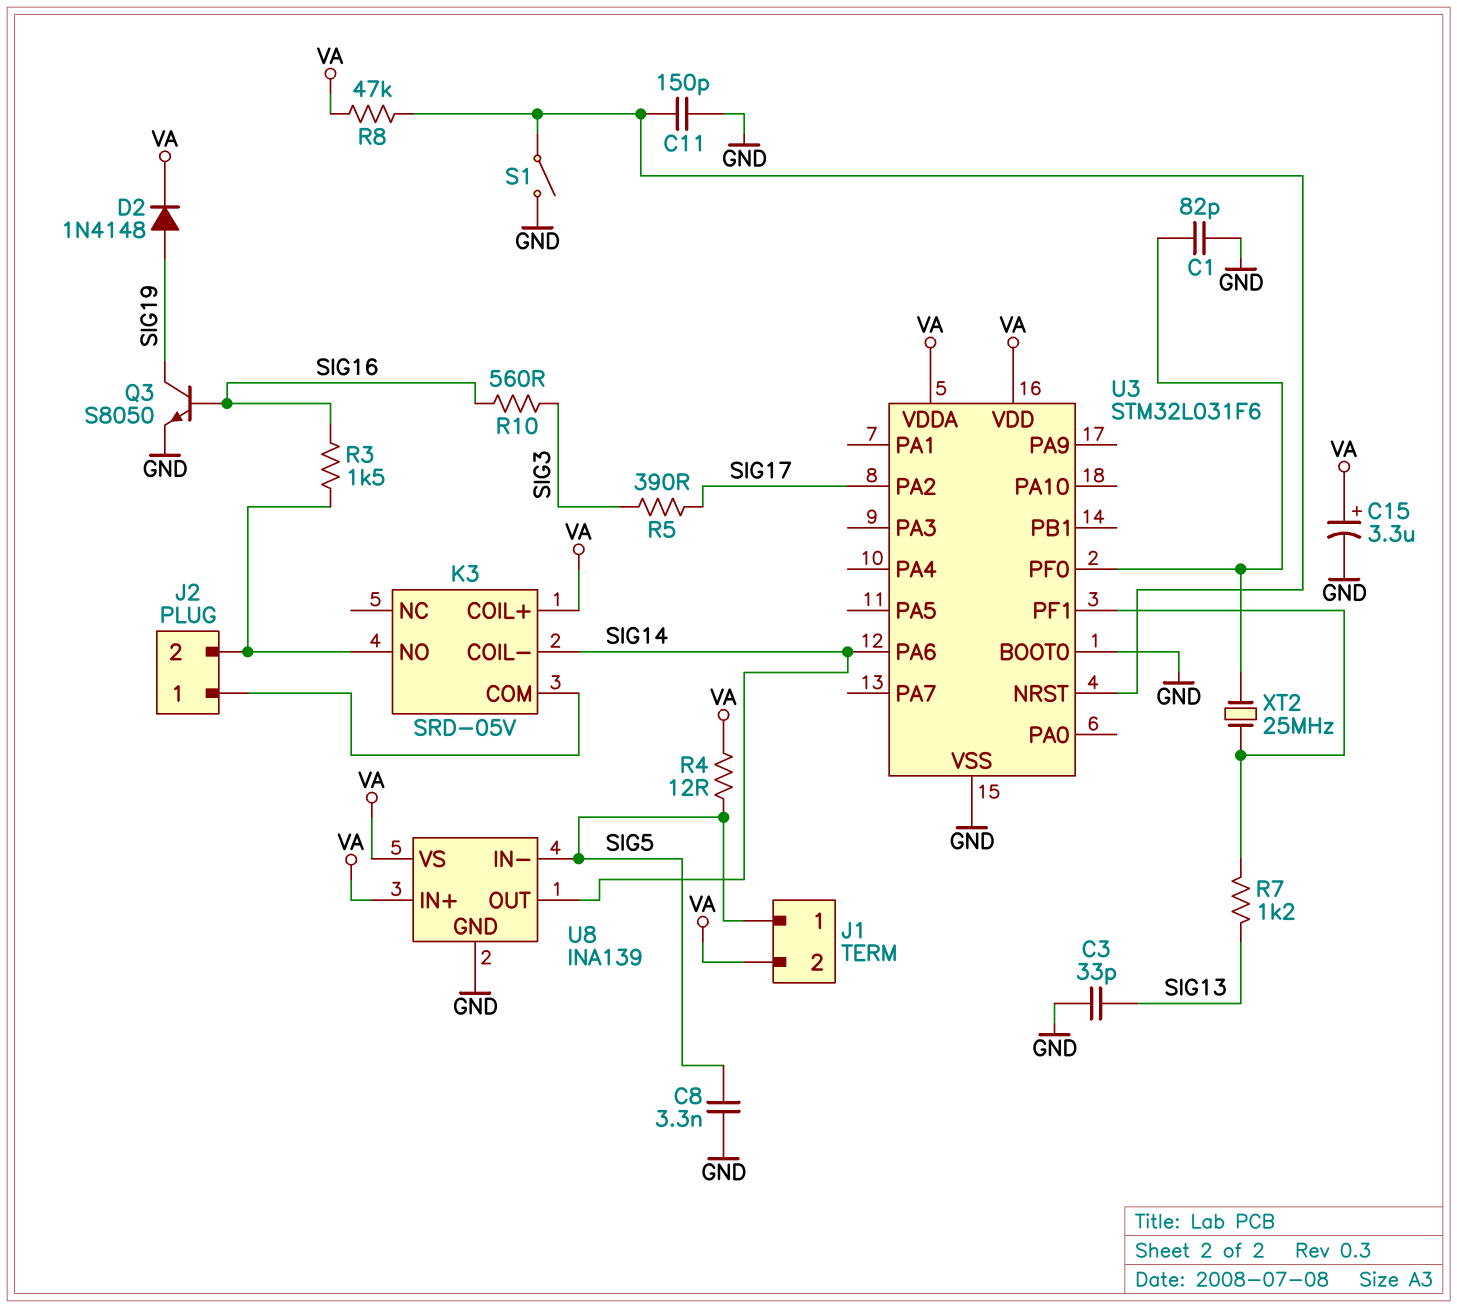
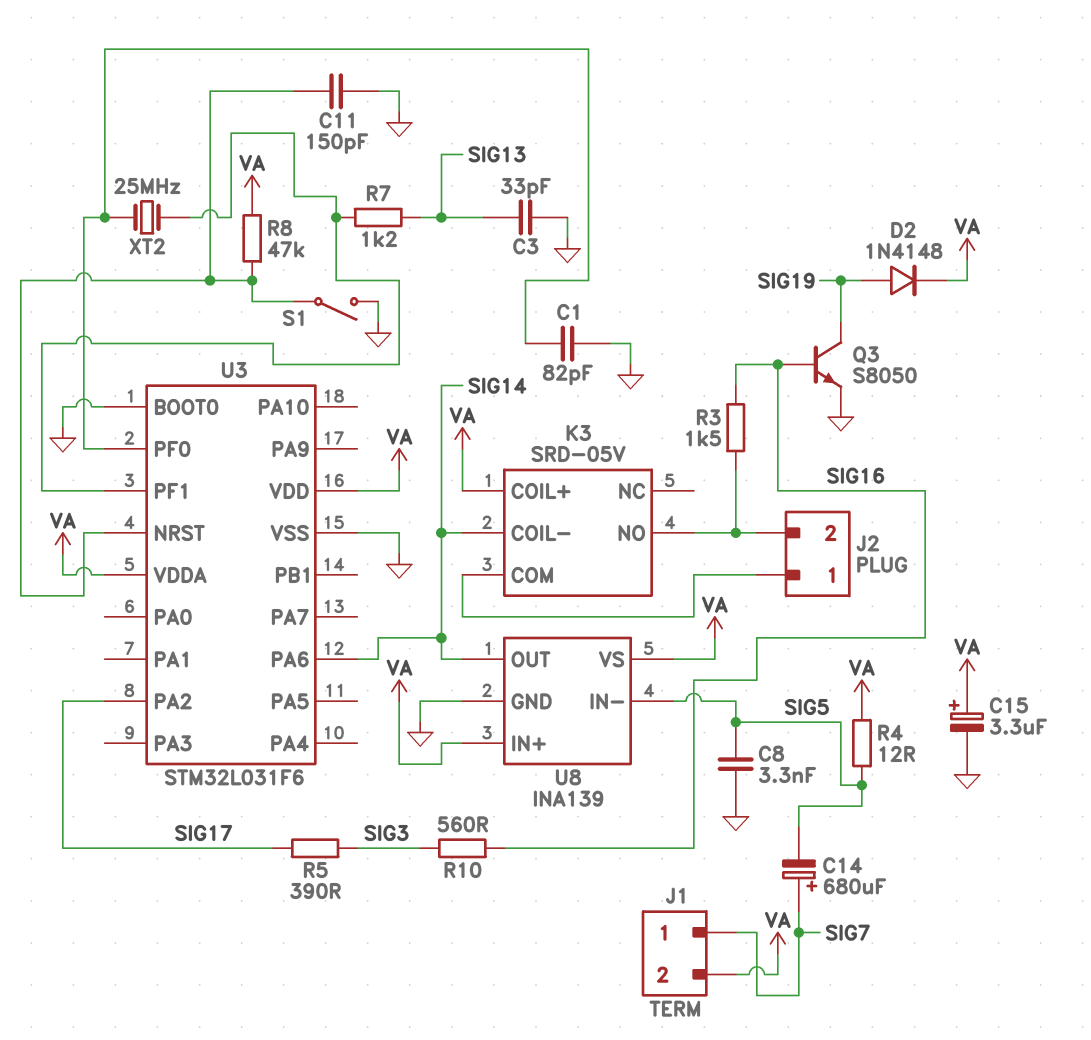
C14: none -> 680uF (plus SIG7, minus SIG5)
J1 pin 1: SIG5 -> SIG7

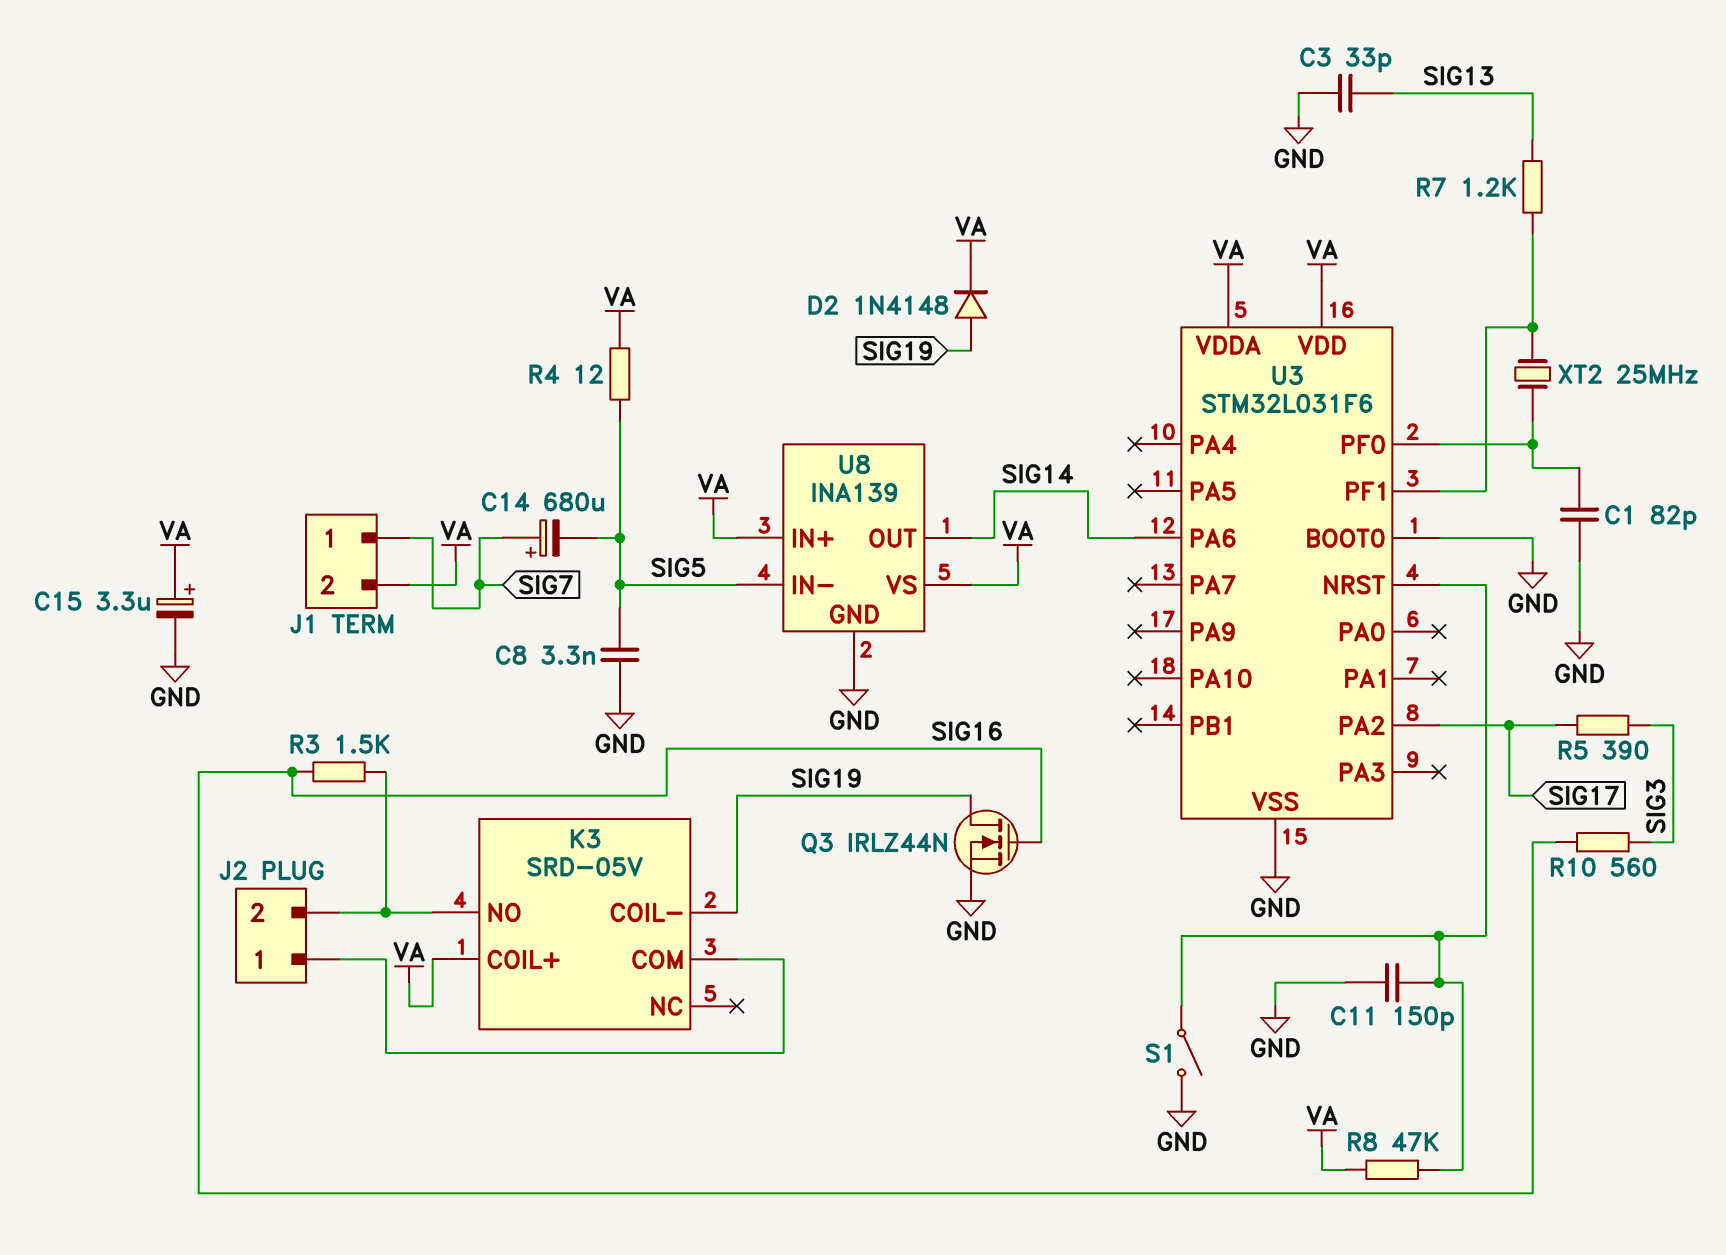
K3 pin COIL-: SIG14 -> SIG19
Q3: NPN S8050 (B SIG16, C SIG19, E GND) -> NMOS IRLZ44N (G SIG16, D SIG19, S GND)

